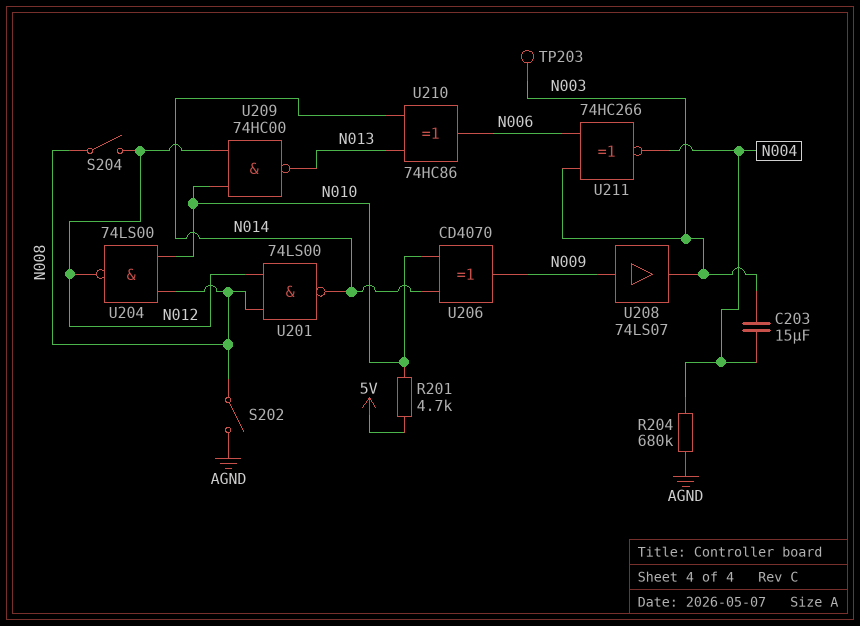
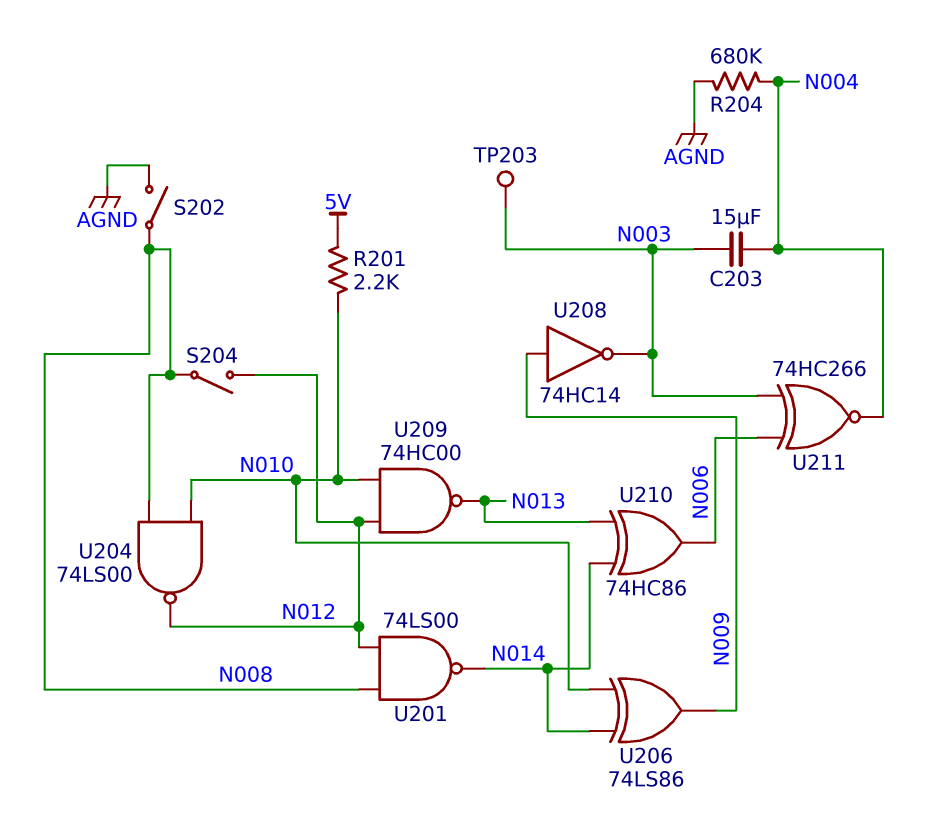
R201: 4.7k (5V, N010) -> 2.2k (5V, N010)
U206: XOR CD4070 (in N010, in N014, out N009) -> XOR 74LS86 (in N010, in N014, out N009)
U208: buffer 74LS07 (in N009, out N003) -> NOT 74HC14 (in N009, out N003)

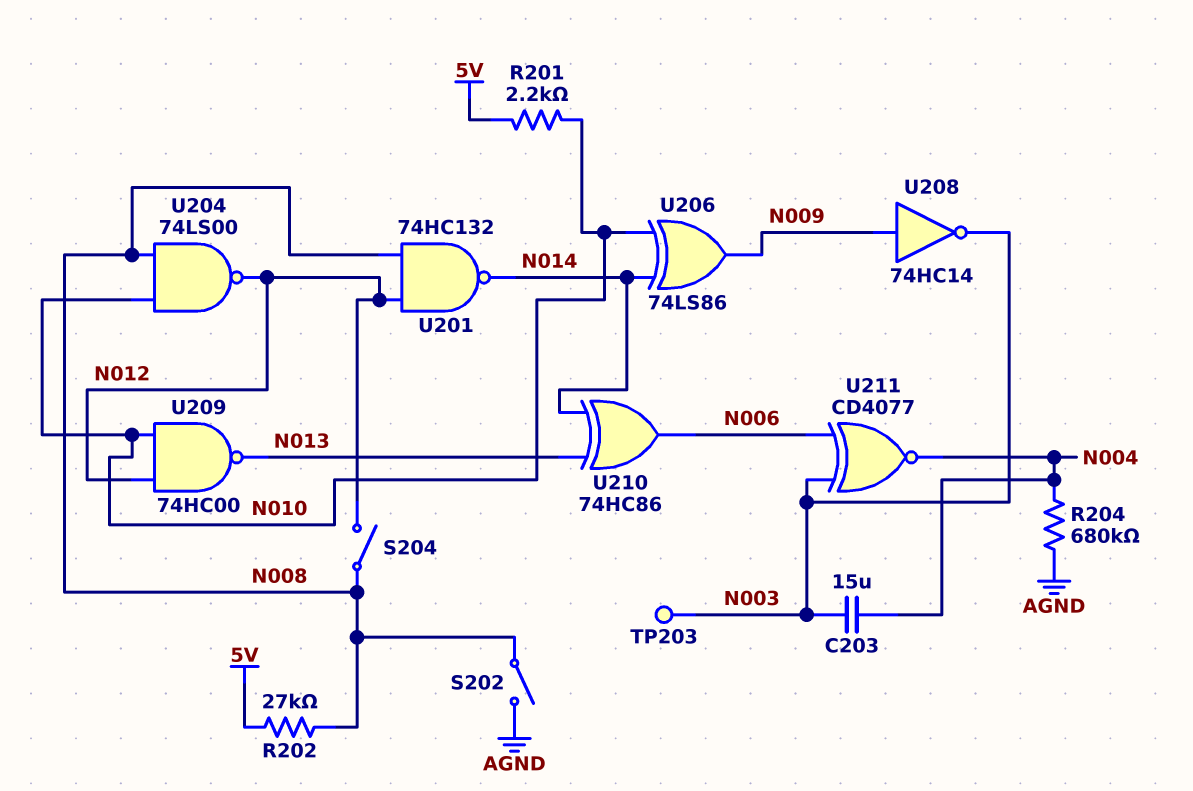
R202: none -> 27k (5V, N008)
U201: NAND 74LS00 (in N008, in N012, out N014) -> NAND 74HC132 (in N008, in N012, out N014)
U211: XNOR 74HC266 (in N003, in N006, out N004) -> XNOR CD4077 (in N003, in N006, out N004)

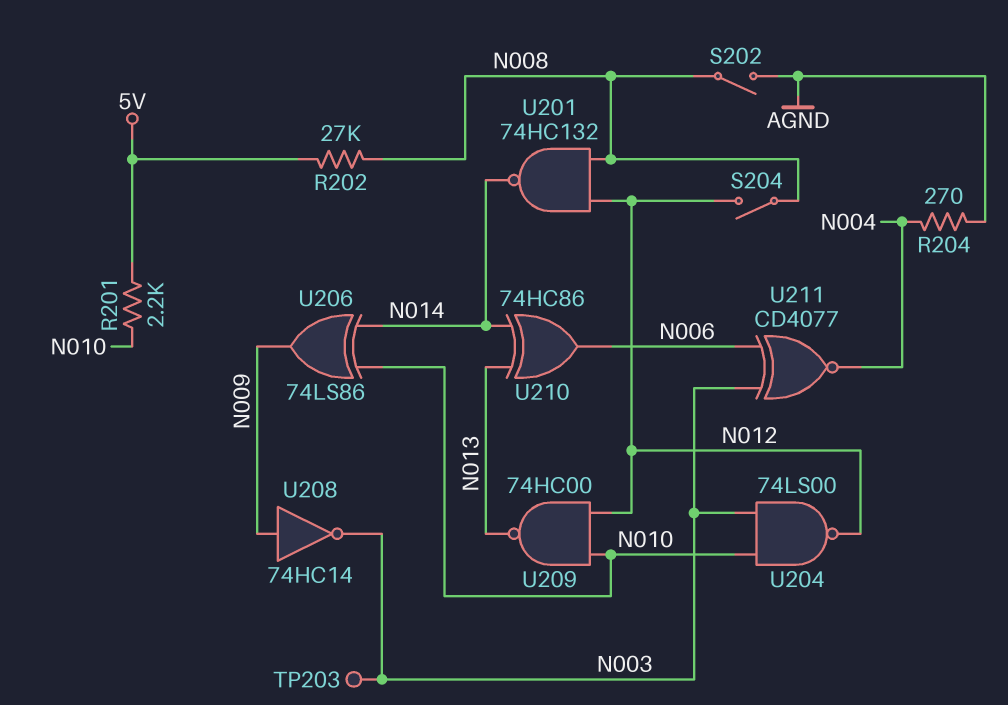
C203: 15uF (N003, N004) -> none
R204: 680k (AGND, N004) -> 270 (AGND, N004)
U204: NAND 74LS00 (in N008, in N010, out N012) -> NAND 74LS00 (in N003, in N010, out N012)

